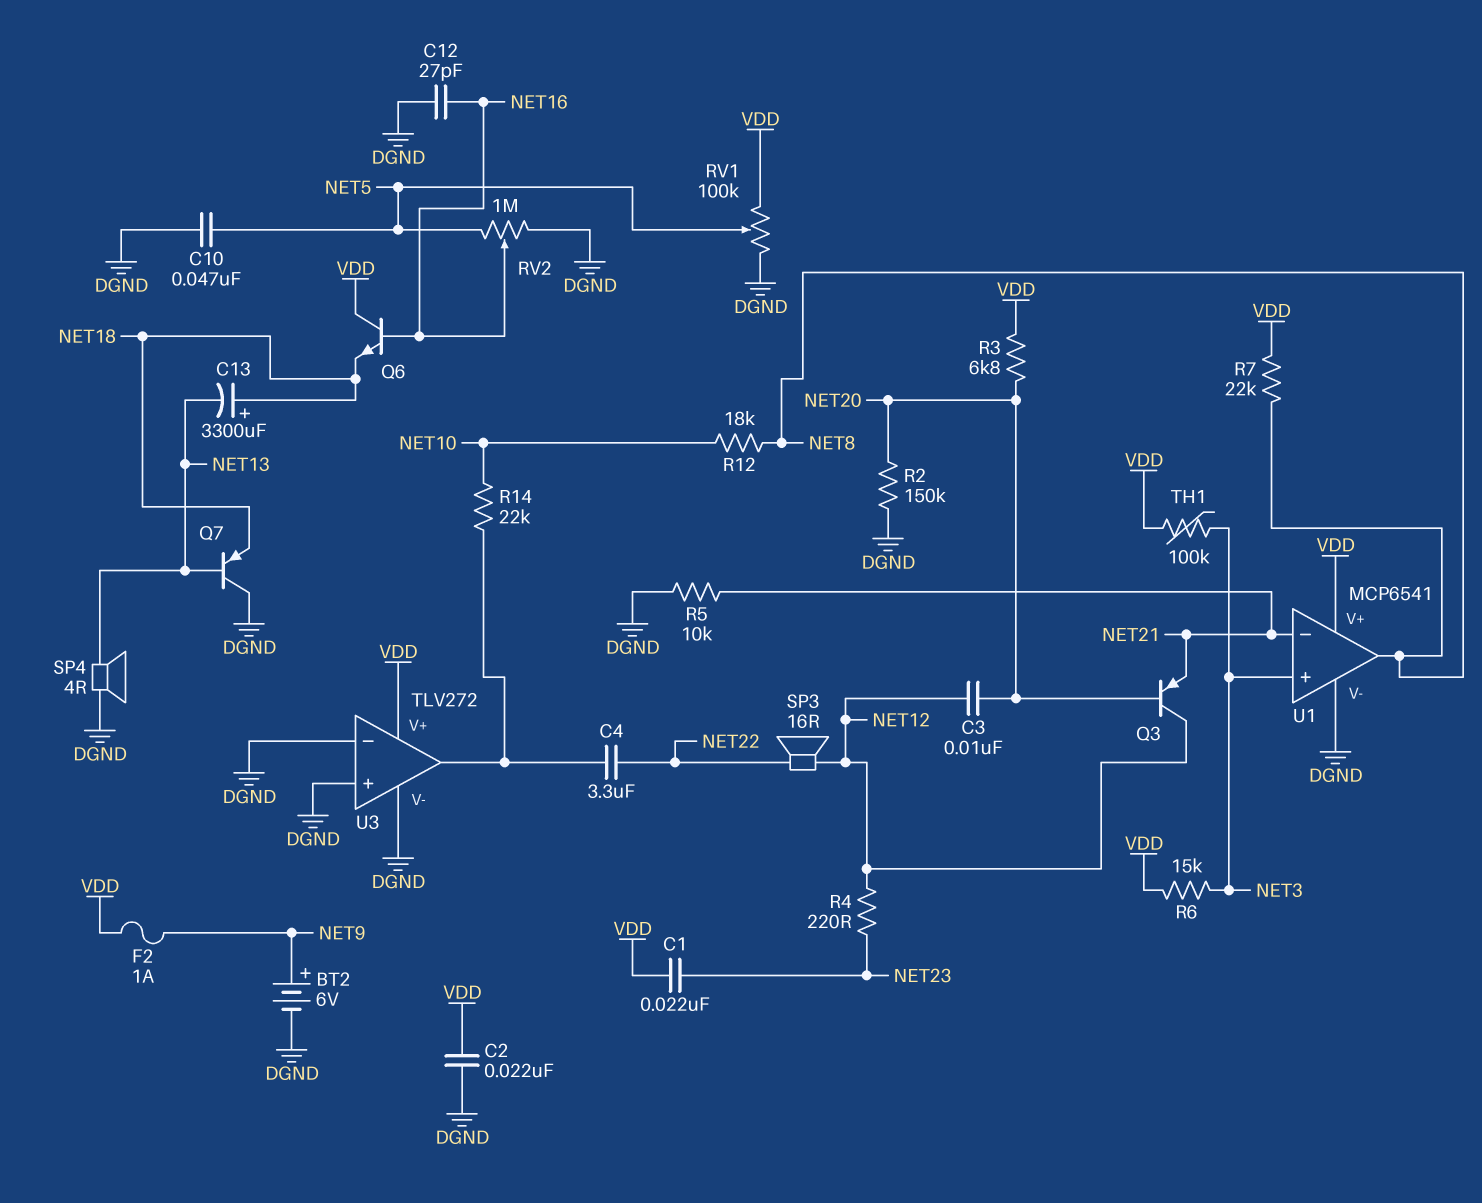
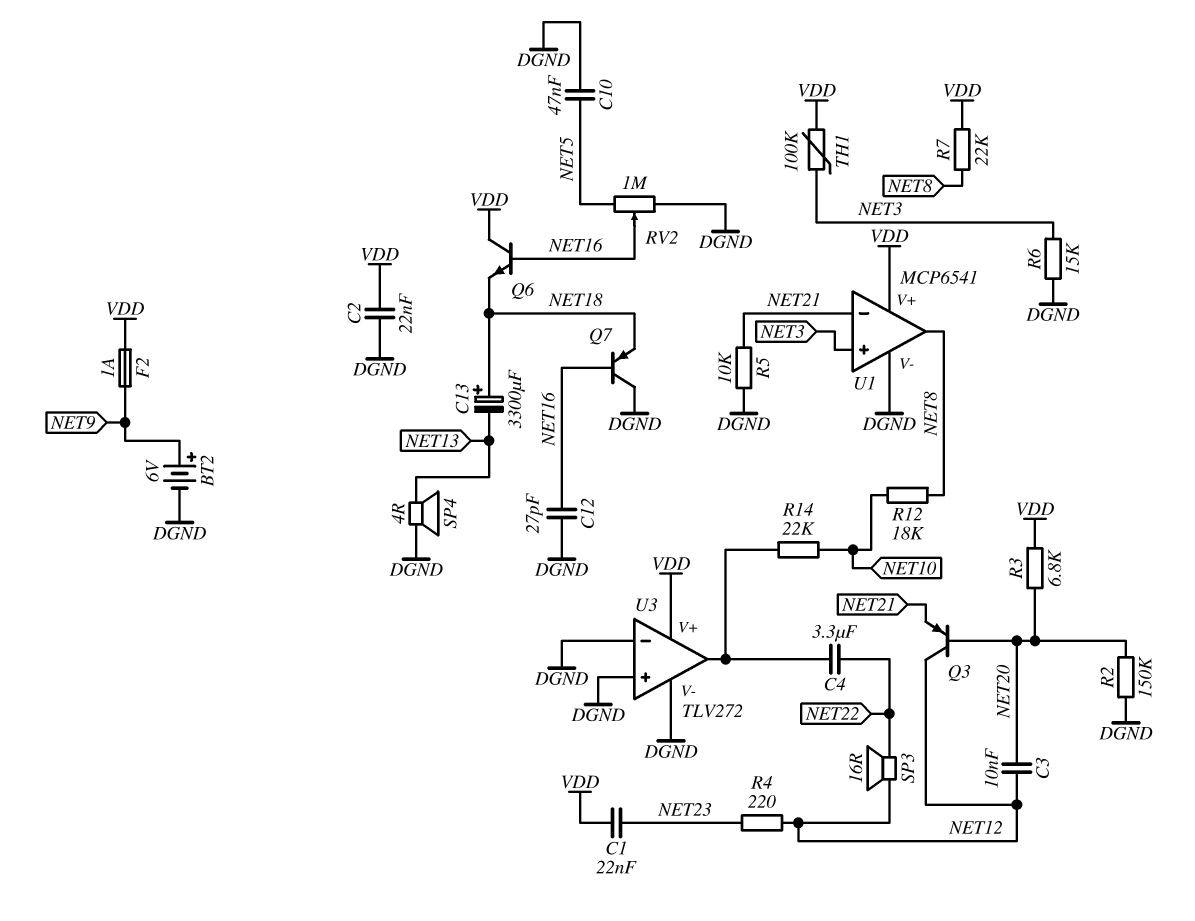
Q7: PNP (B NET13, C DGND, E NET18) -> PNP (B NET16, C DGND, E NET18)
R6: 15k (NET3, VDD) -> 15k (DGND, NET3)
RV1: 100k (DGND, VDD, wiper NET5) -> none

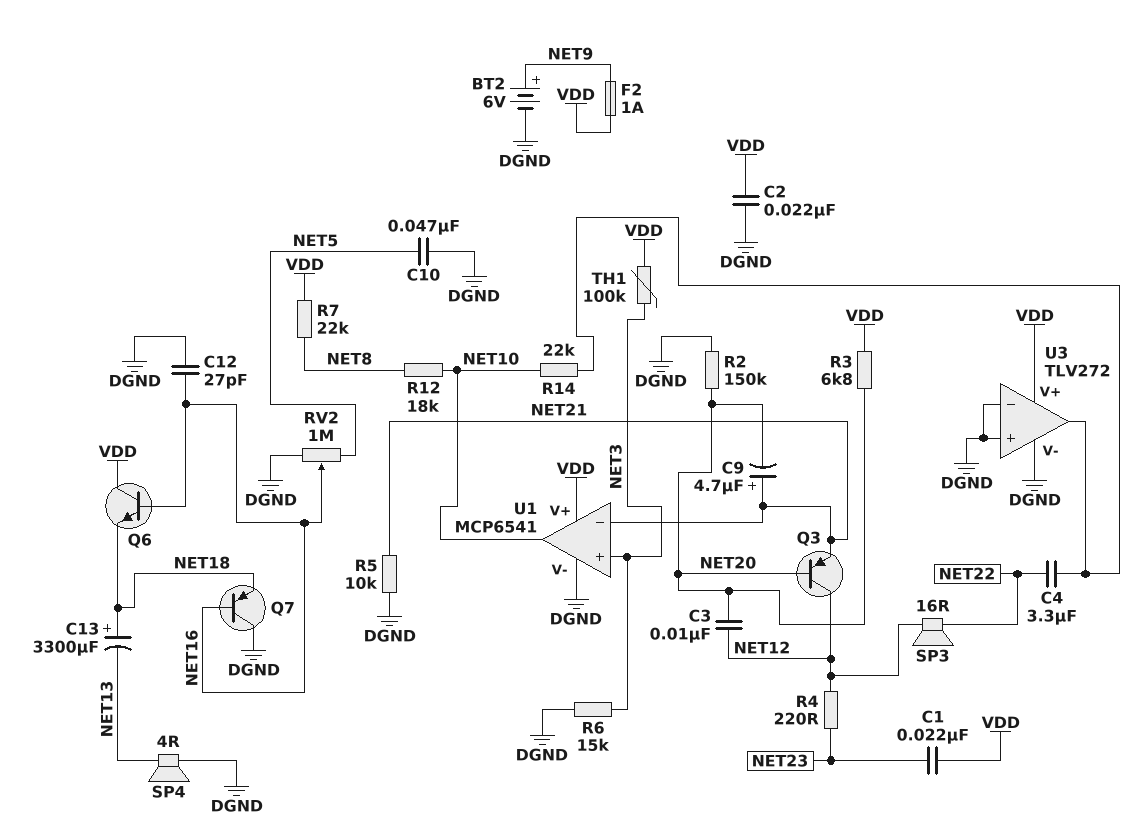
C9: none -> 4.7uF (plus NET21, minus NET20)
U1 pin out: NET8 -> NET10

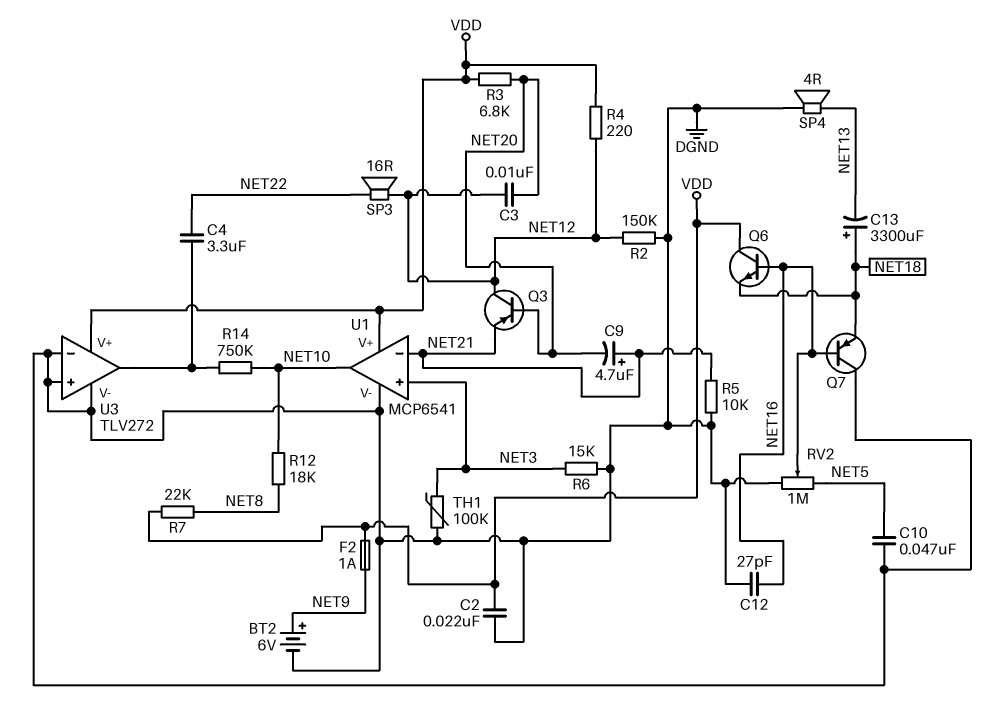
C1: 22nF (NET23, VDD) -> none
R2: 150k (DGND, NET20) -> 150k (DGND, NET12)
R4: 220 (NET12, NET23) -> 220 (NET12, VDD)
R14: 22k (NET10, U3/out) -> 750k (NET10, U3/out)
TH1: 100k (NET3, VDD) -> 100k (DGND, NET3)

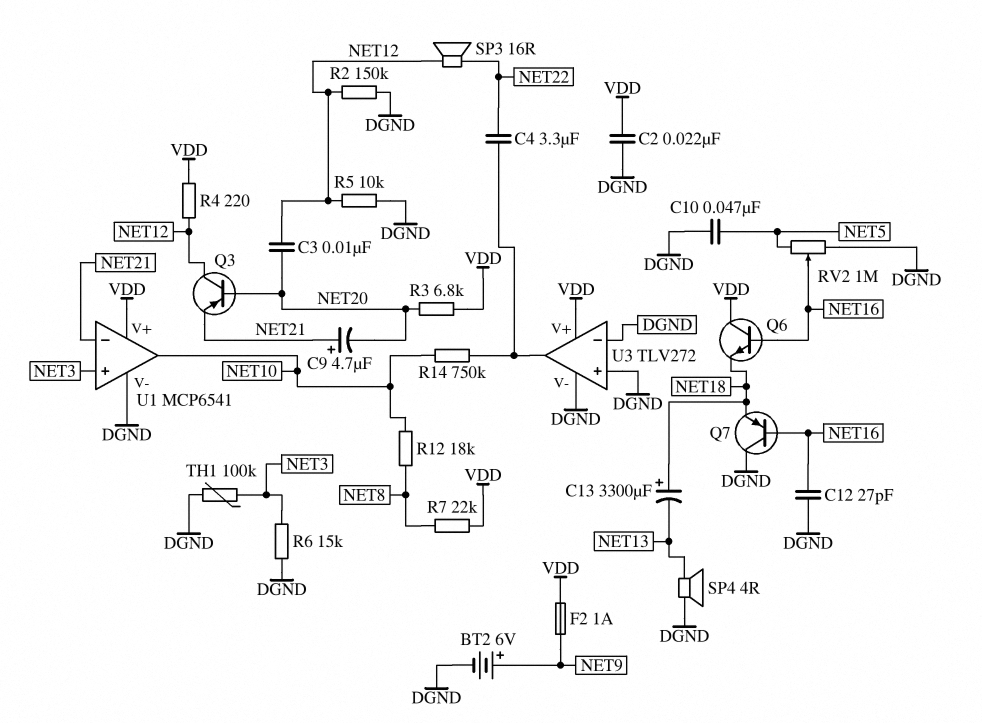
R5: 10k (DGND, NET21) -> 10k (DGND, NET12)

